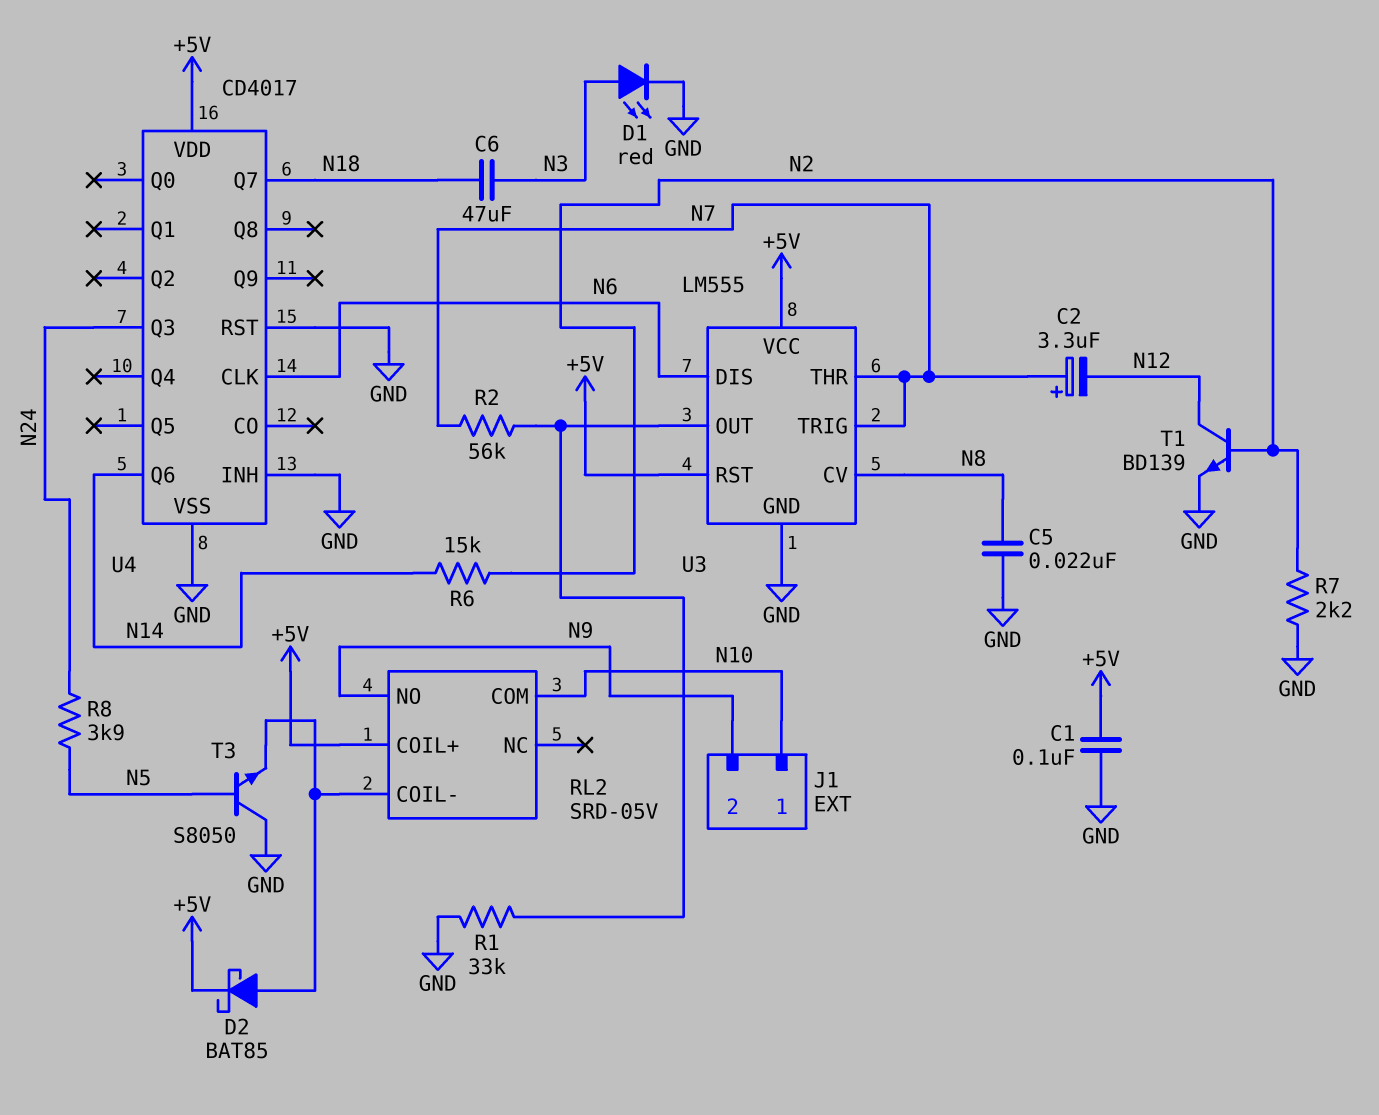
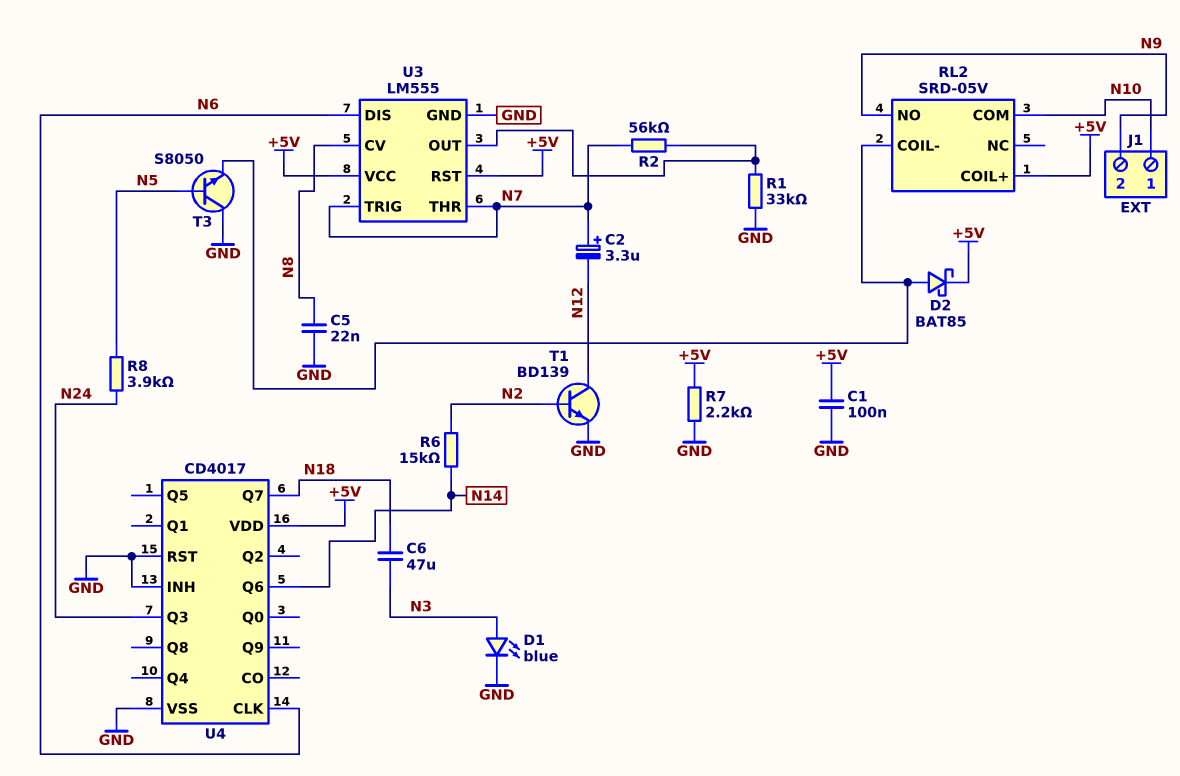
D1: LED red (A N3, K GND) -> LED blue (A N3, K GND)
R7: 2.2k (GND, N2) -> 2.2k (+5V, GND)

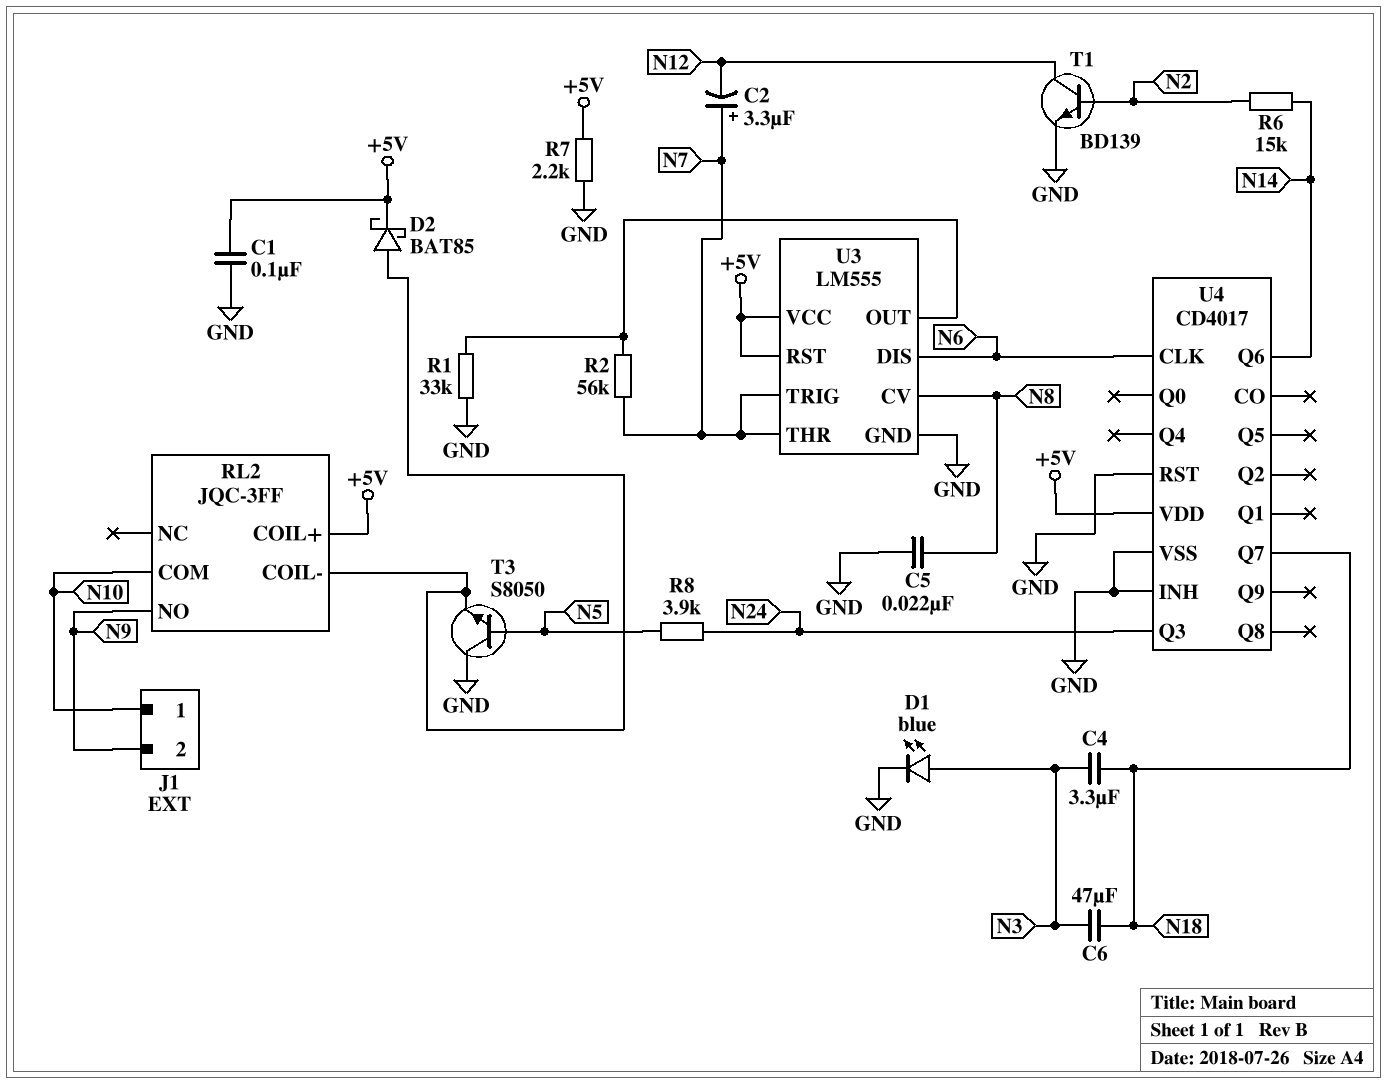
C4: none -> 3.3uF (N3, N18)
RL2: SRD-05V -> JQC-3FF

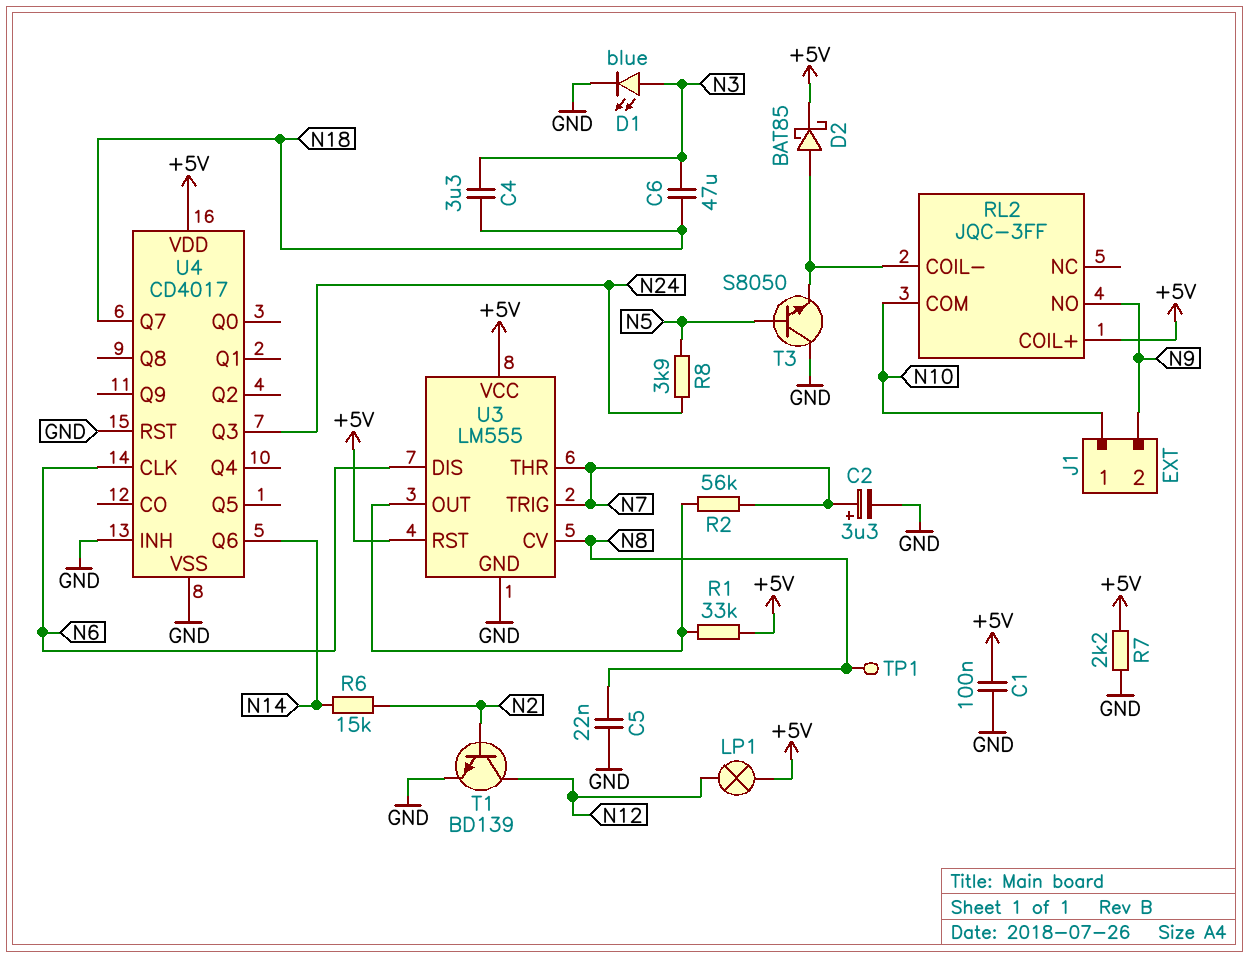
C2: 3.3uF (plus N7, minus N12) -> 3.3uF (plus N7, minus GND)
LP1: none -> lamp (+5V, N12)
R1: 33k (GND, U3/OUT) -> 33k (+5V, U3/OUT)
TP1: none -> test point (N8)

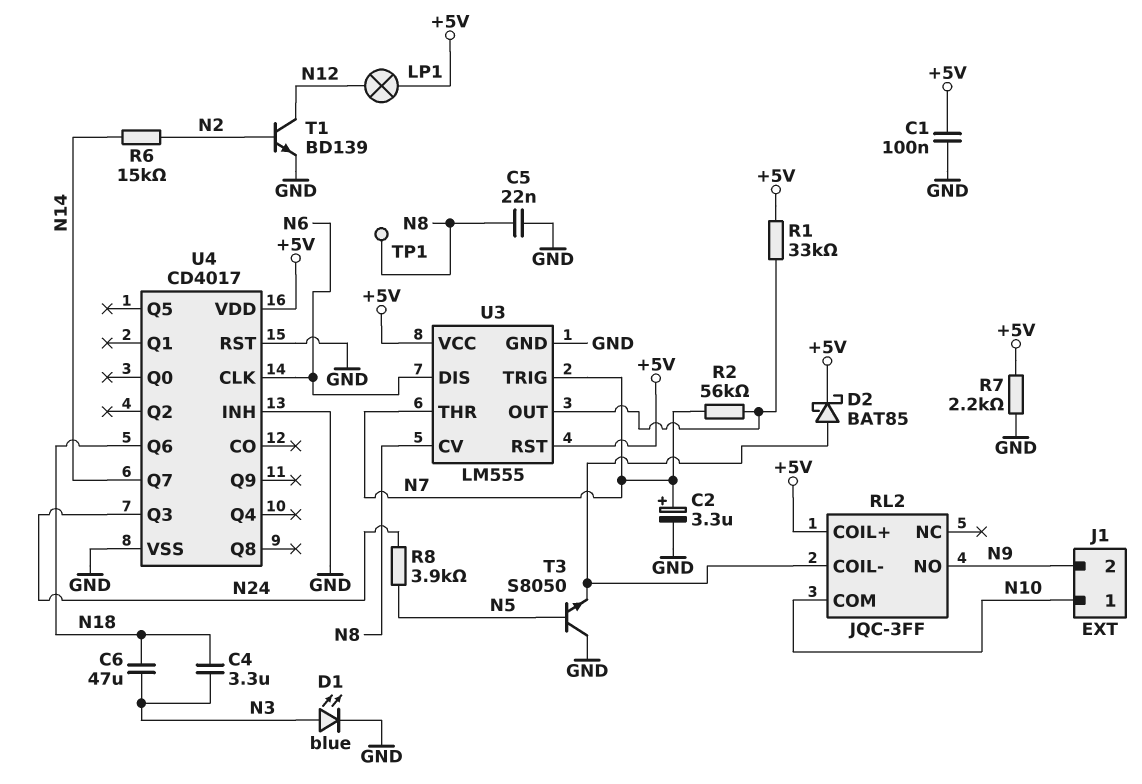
U4 pin Q6: N14 -> N18
U4 pin Q7: N18 -> N14

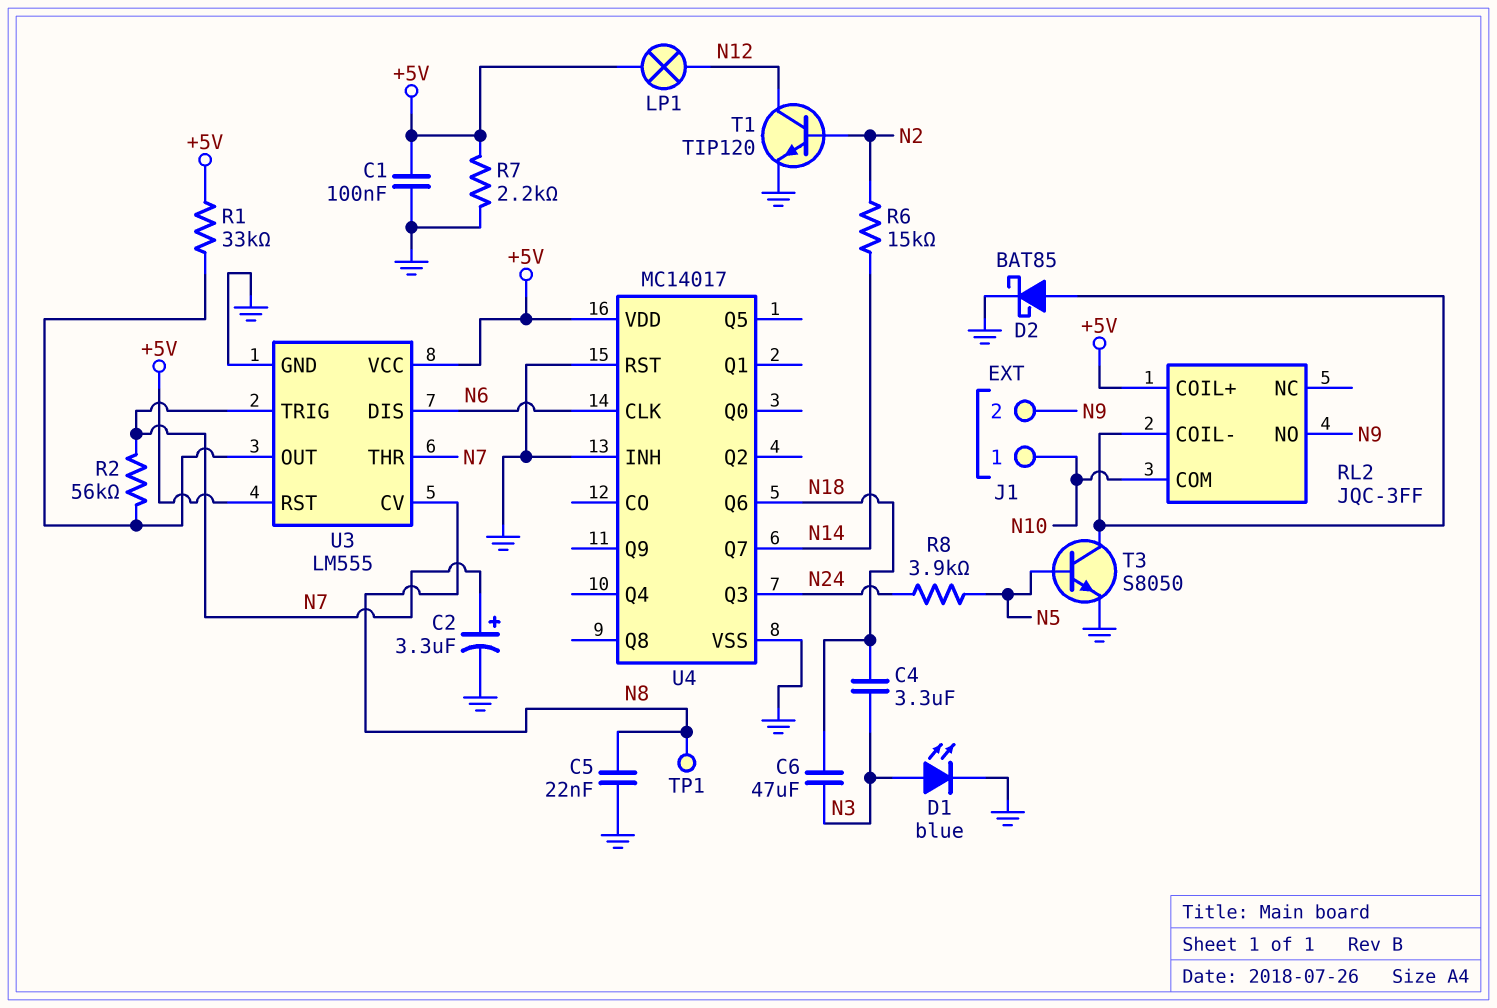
D2: schottky BAT85 (A RL2/COIL-, K +5V) -> schottky BAT85 (A RL2/COIL-, K GND)
T1: NPN BD139 (B N2, C N12, E GND) -> NPN TIP120 (B N2, C N12, E GND)
T3: NPN S8050 (B N5, C GND, E RL2/COIL-) -> NPN S8050 (B N5, C RL2/COIL-, E GND)
U4: CD4017 -> MC14017

